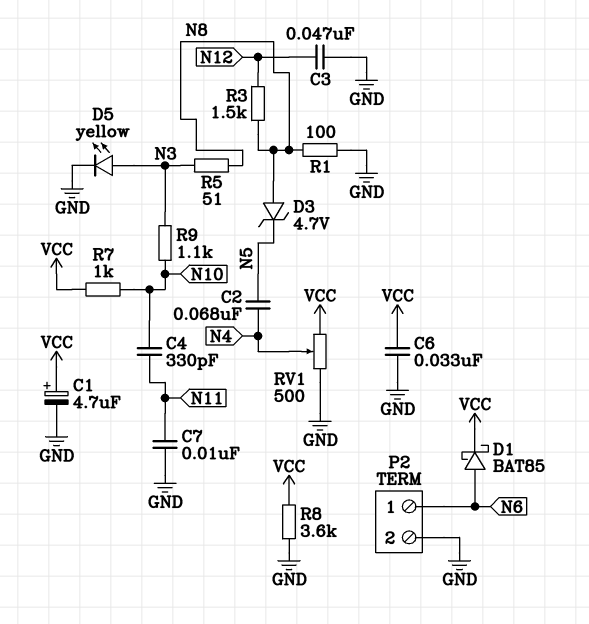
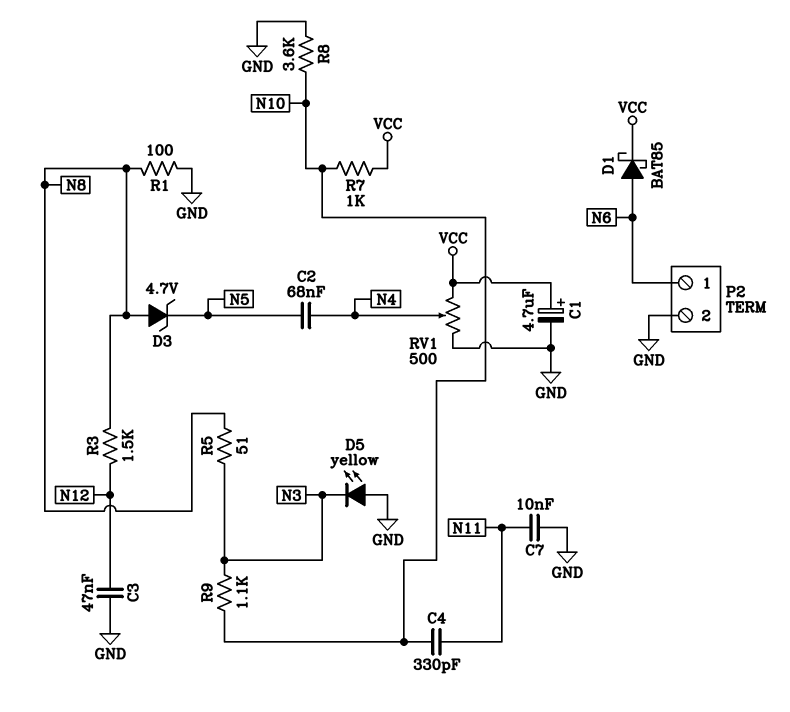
C6: 33nF (GND, VCC) -> none
D5: LED yellow (A N3, K GND) -> LED yellow (A GND, K N3)
R8: 3.6k (GND, VCC) -> 3.6k (GND, N10)

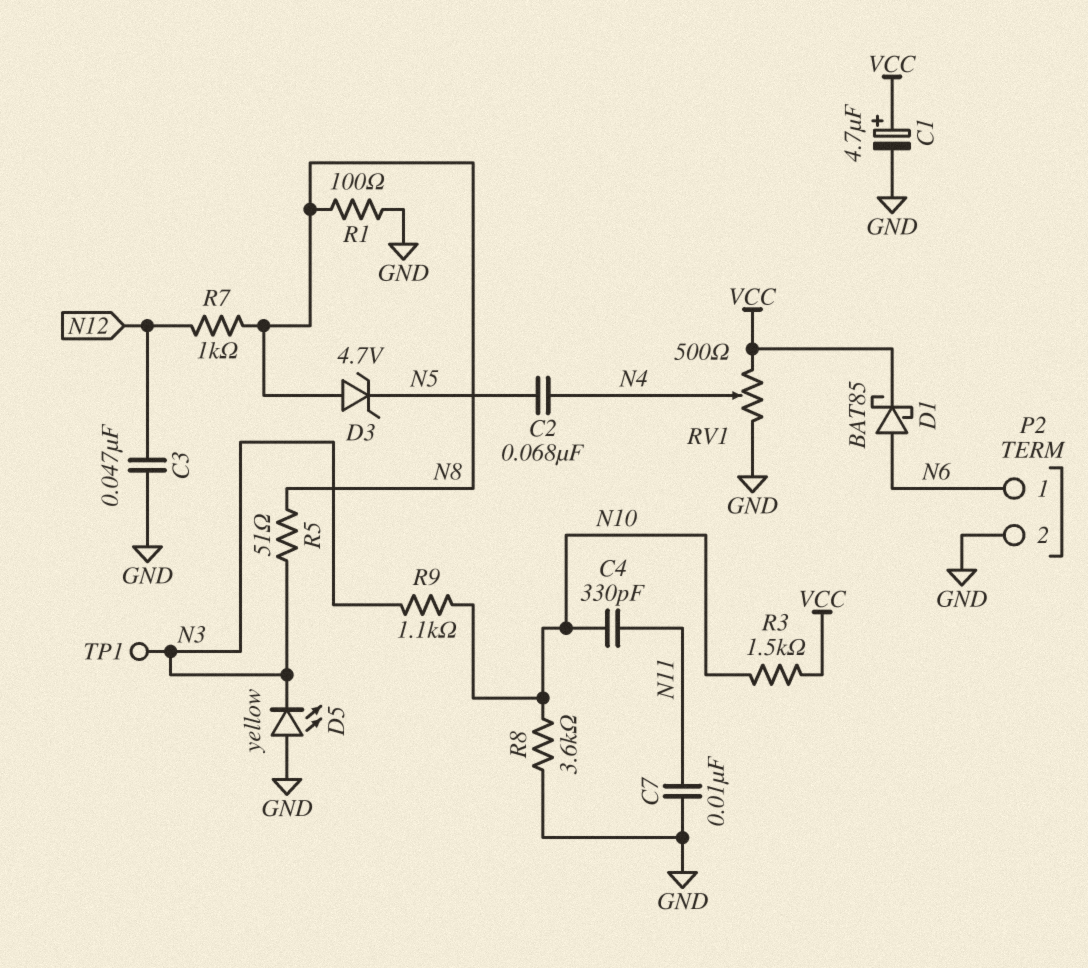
R3: 1.5k (N8, N12) -> 1.5k (N10, VCC)
R7: 1k (N10, VCC) -> 1k (N8, N12)
TP1: none -> test point (N3)

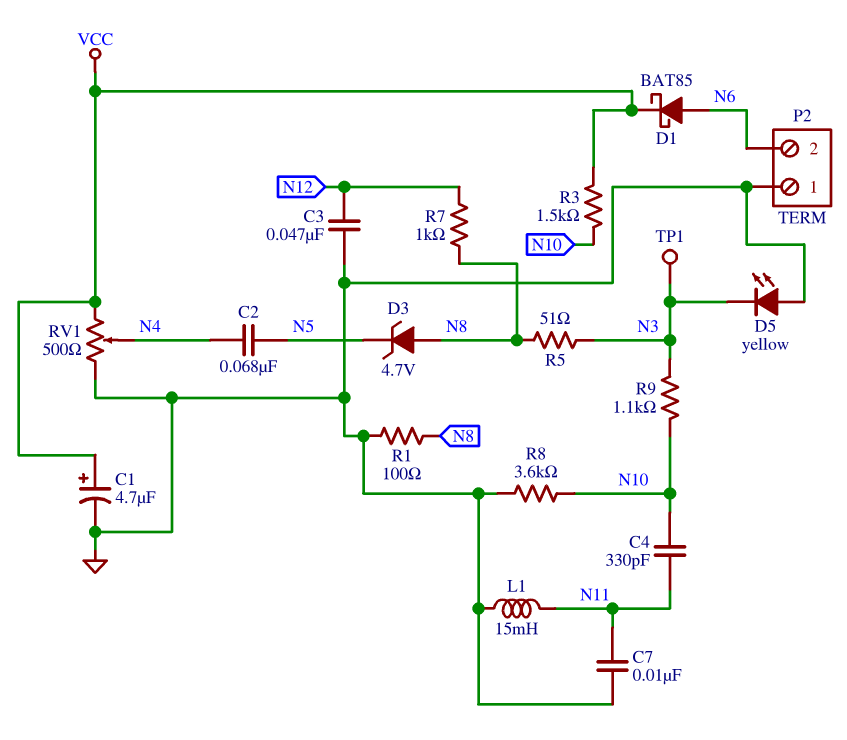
L1: none -> 15mH (GND, N11)
P2 pin 1: N6 -> GND
P2 pin 2: GND -> N6

